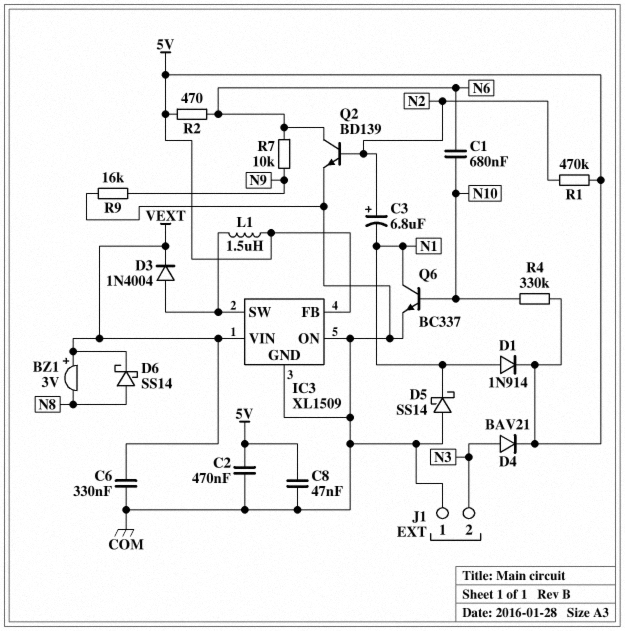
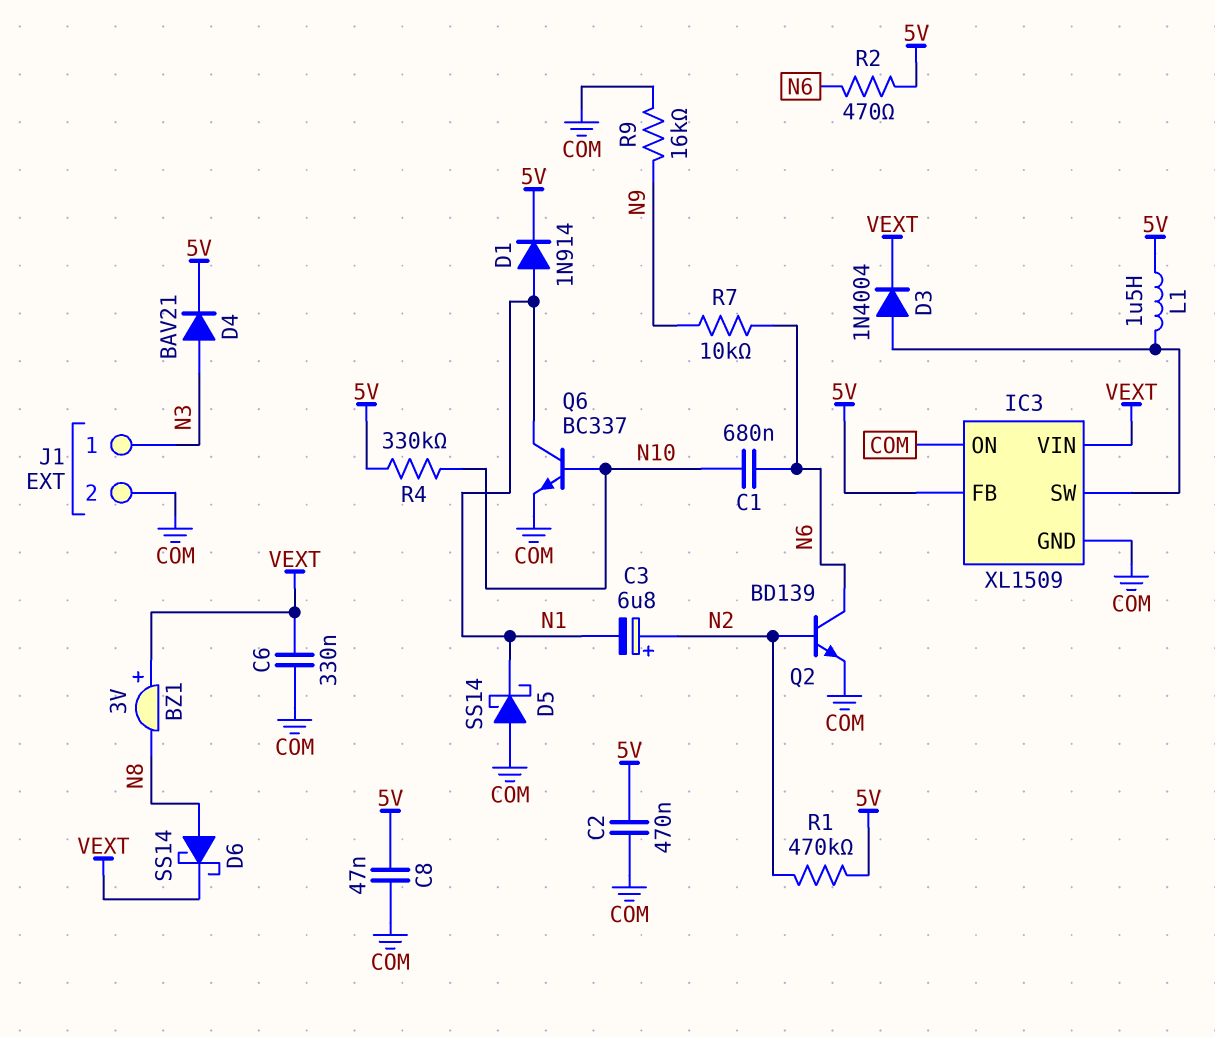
J1 pin 1: COM -> N3
J1 pin 2: N3 -> COM

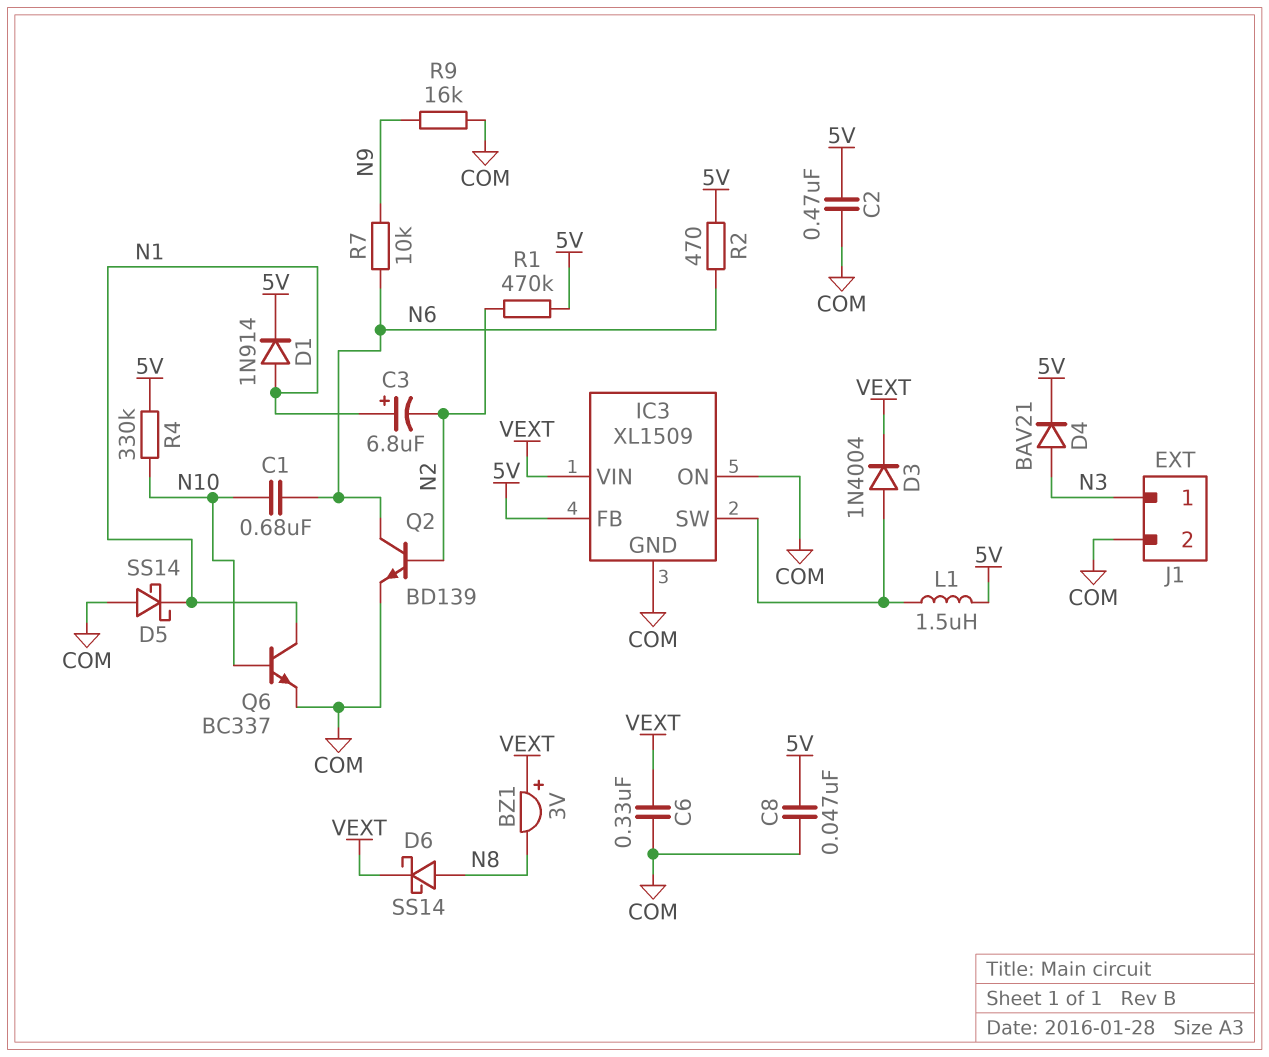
C3: 6.8uF (plus N2, minus N1) -> 6.8uF (plus N1, minus N2)

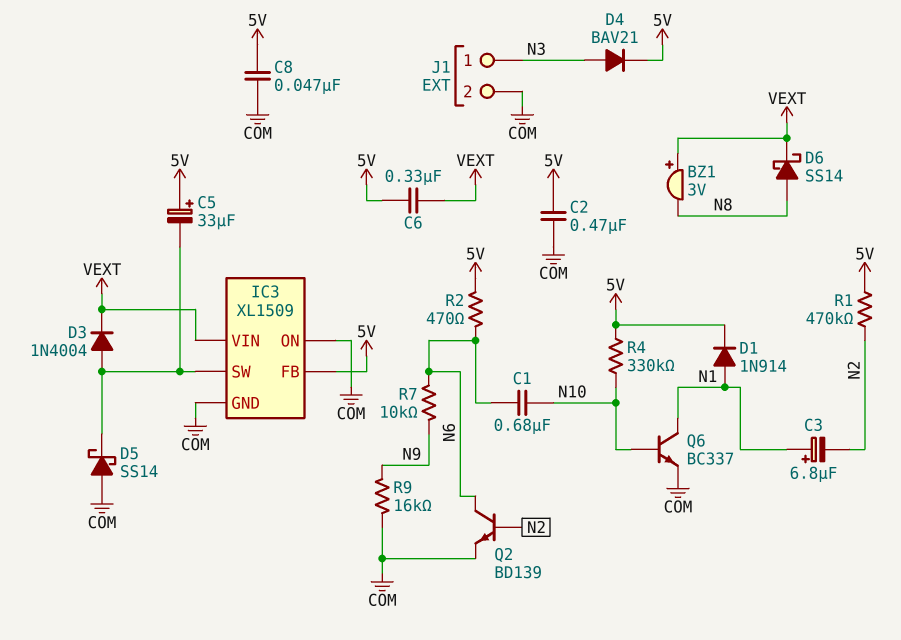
C5: none -> 33uF (plus 5V, minus IC3/SW)
C6: 330nF (COM, VEXT) -> 330nF (5V, VEXT)
D5: schottky SS14 (A COM, K N1) -> schottky SS14 (A COM, K IC3/SW)
L1: 1.5uH (5V, IC3/SW) -> none

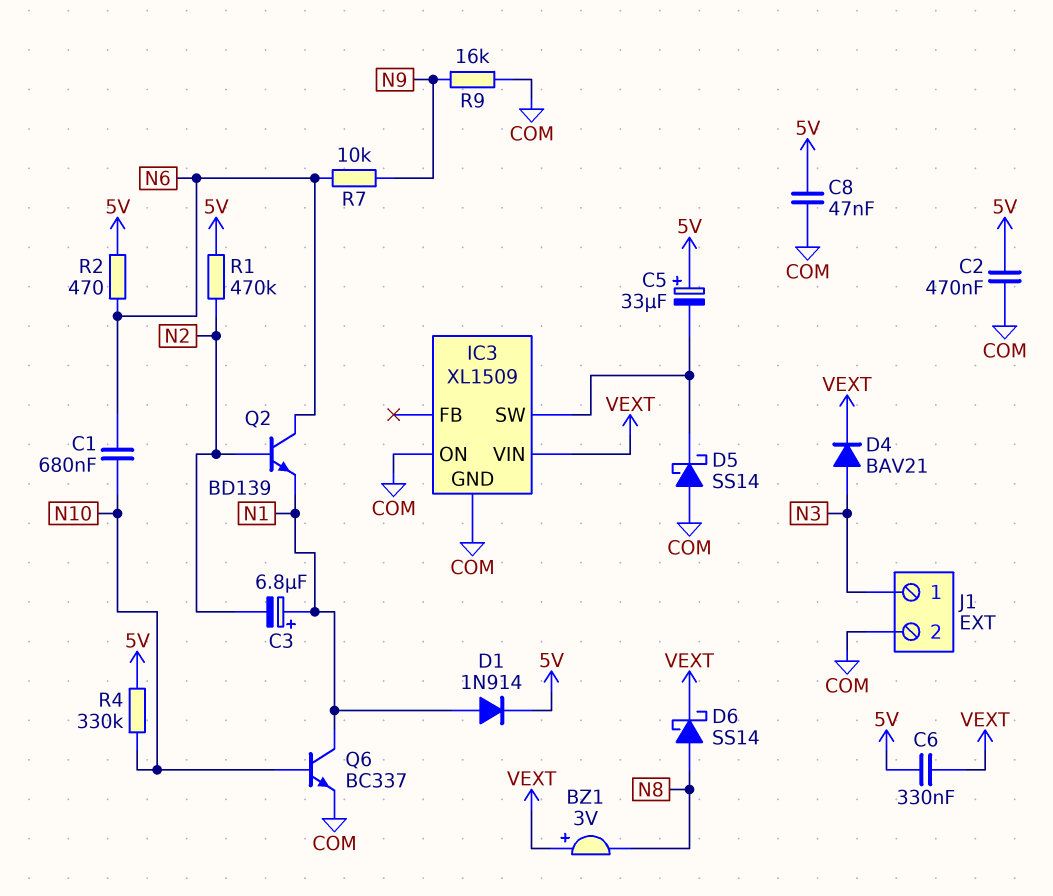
D3: diode 1N4004 (A IC3/SW, K VEXT) -> none
D4: diode BAV21 (A N3, K 5V) -> diode BAV21 (A N3, K VEXT)
IC3 pin FB: 5V -> none
Q2: NPN BD139 (B N2, C N6, E COM) -> NPN BD139 (B N2, C N6, E N1)

